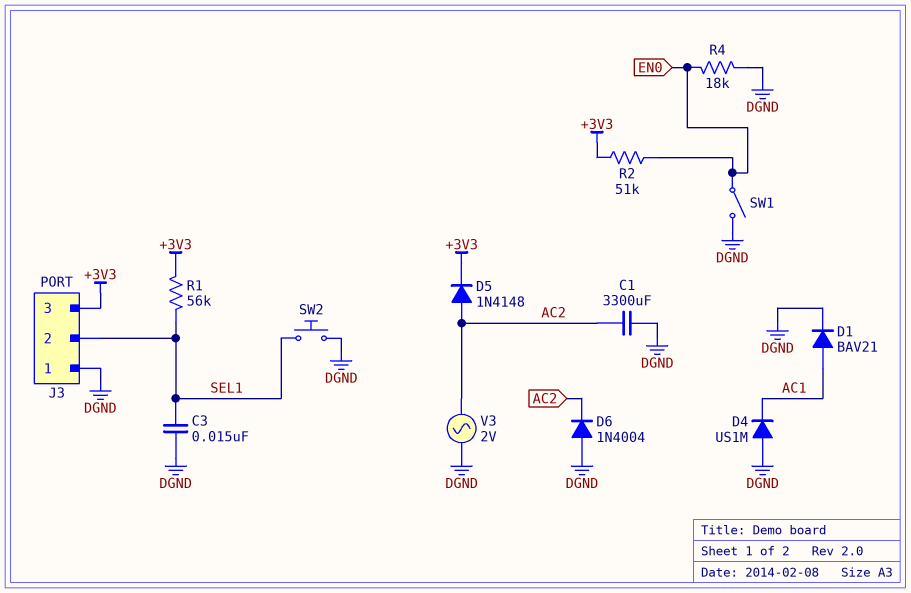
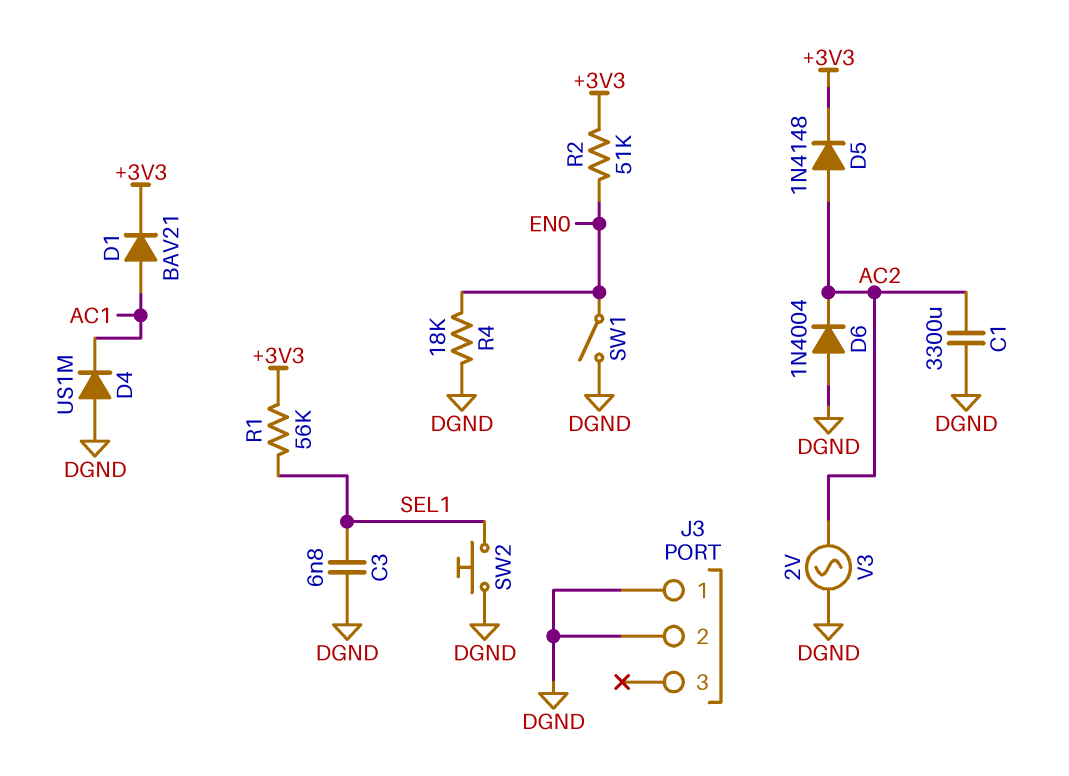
C3: 15nF (DGND, SEL1) -> 6.8nF (DGND, SEL1)
D1: diode BAV21 (A AC1, K DGND) -> diode BAV21 (A AC1, K +3V3)
J3 pin 2: SEL1 -> DGND
J3 pin 3: +3V3 -> none

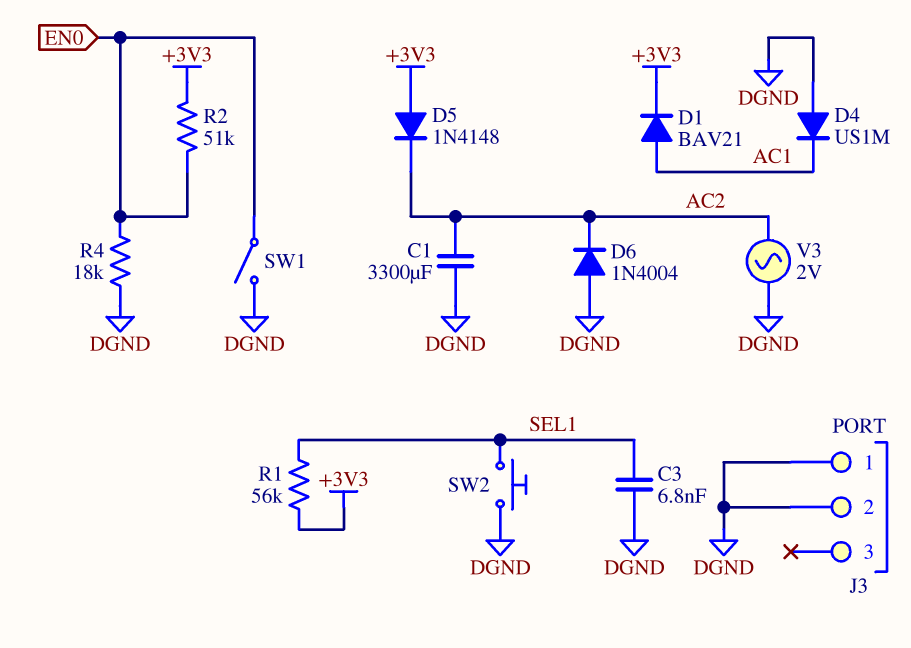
D5: diode 1N4148 (A AC2, K +3V3) -> diode 1N4148 (A +3V3, K AC2)

